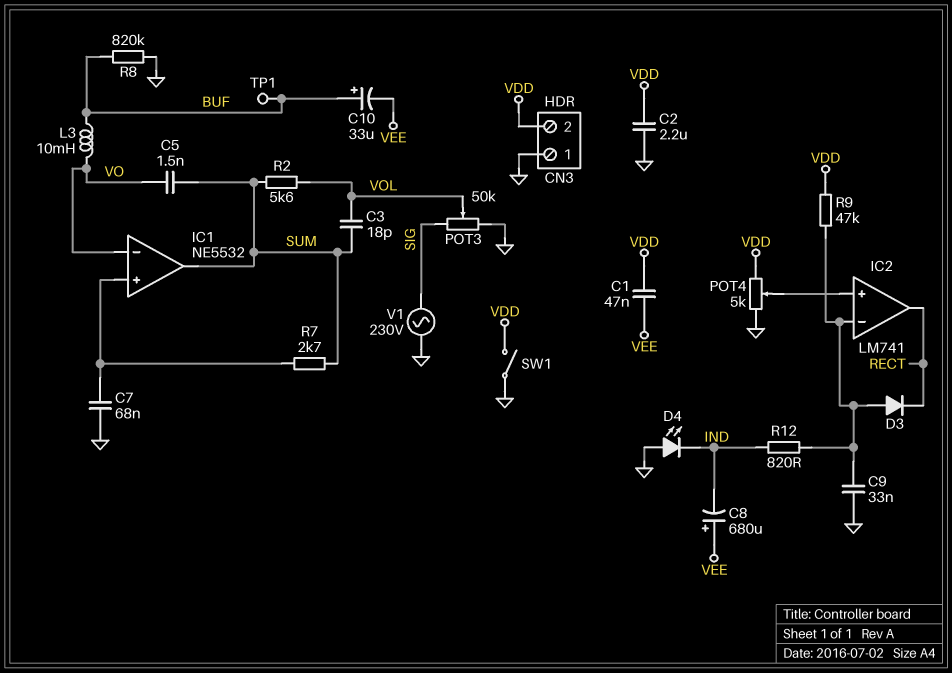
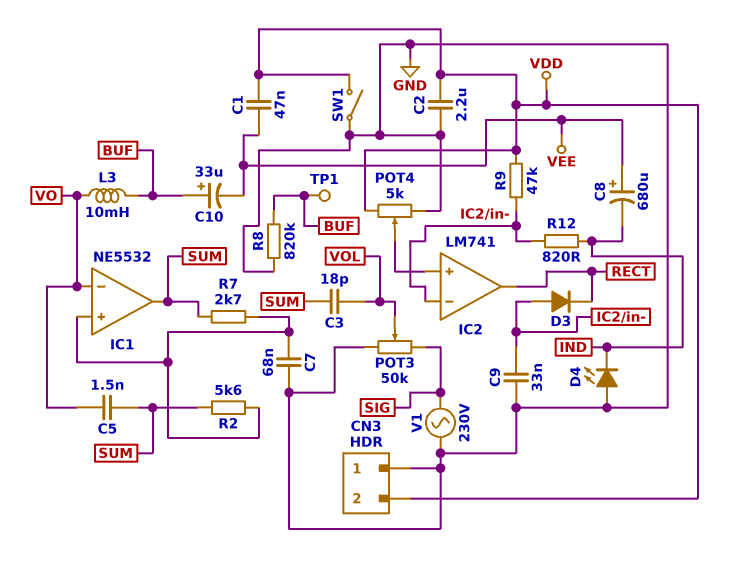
R2: 5.6k (SUM, VOL) -> 5.6k (IC1/in+, SUM)

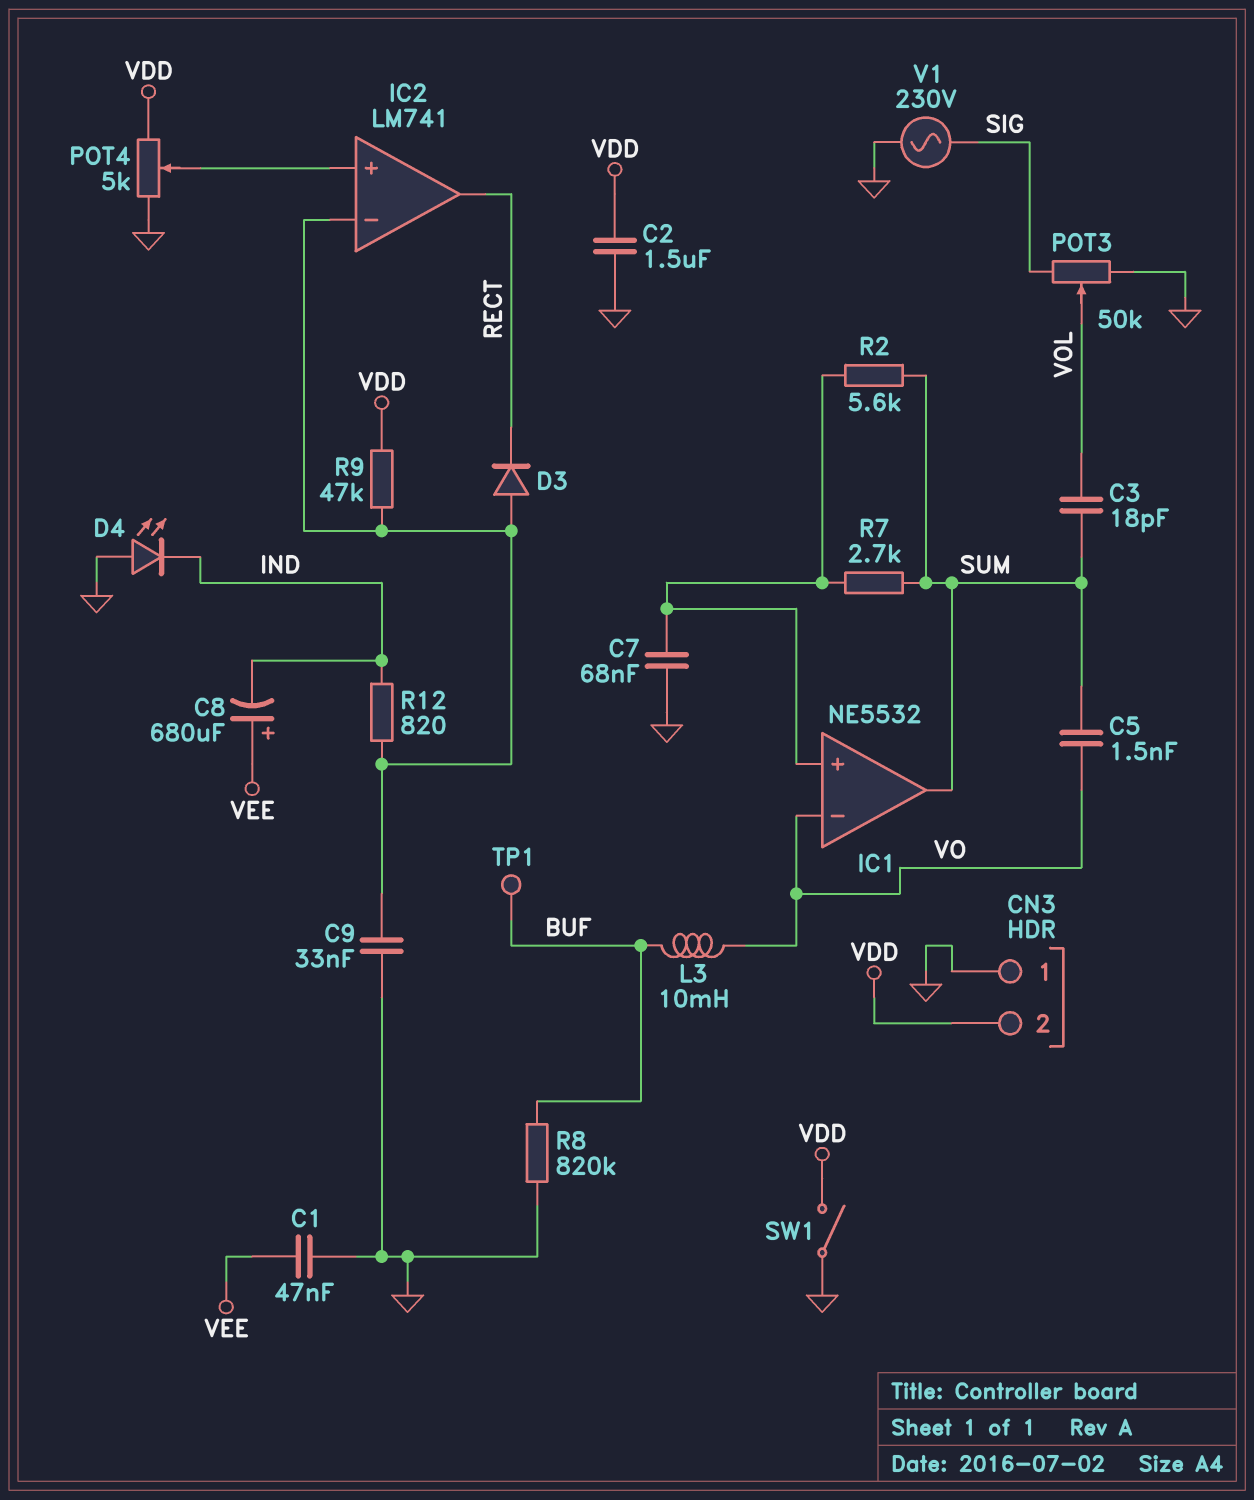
C1: 47nF (VDD, VEE) -> 47nF (GND, VEE)
C2: 2.2uF (GND, VDD) -> 1.5uF (GND, VDD)
C10: 33uF (plus BUF, minus VEE) -> none

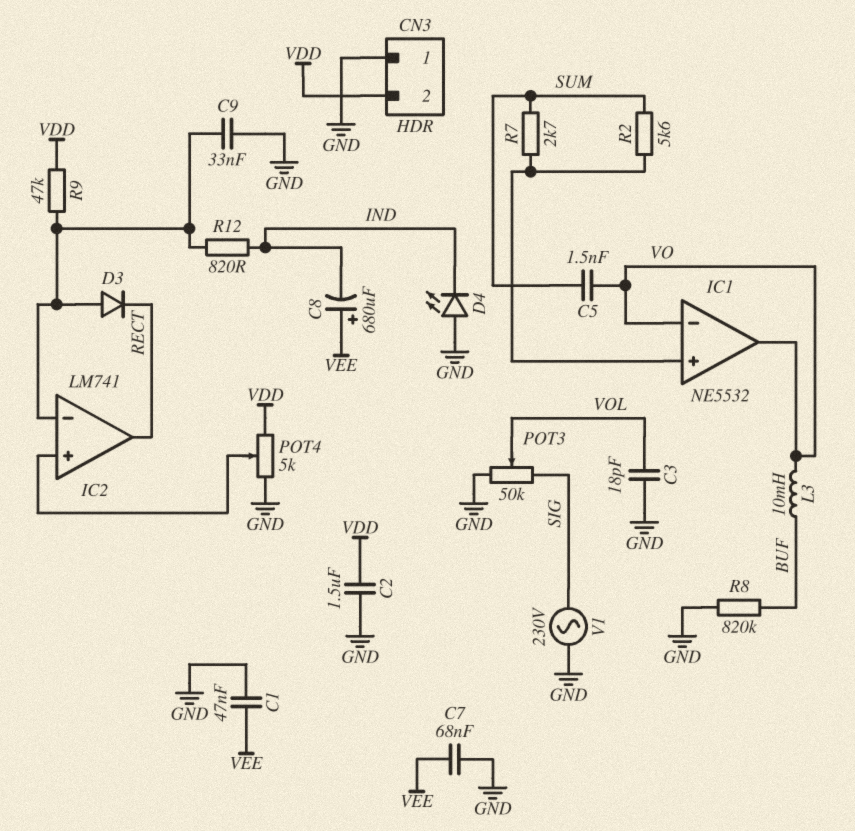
C3: 18pF (SUM, VOL) -> 18pF (GND, VOL)
C7: 68nF (GND, IC1/in+) -> 68nF (GND, VEE)
IC1 pin out: SUM -> VO
SW1: switch (GND, VDD) -> none
TP1: test point (BUF) -> none

